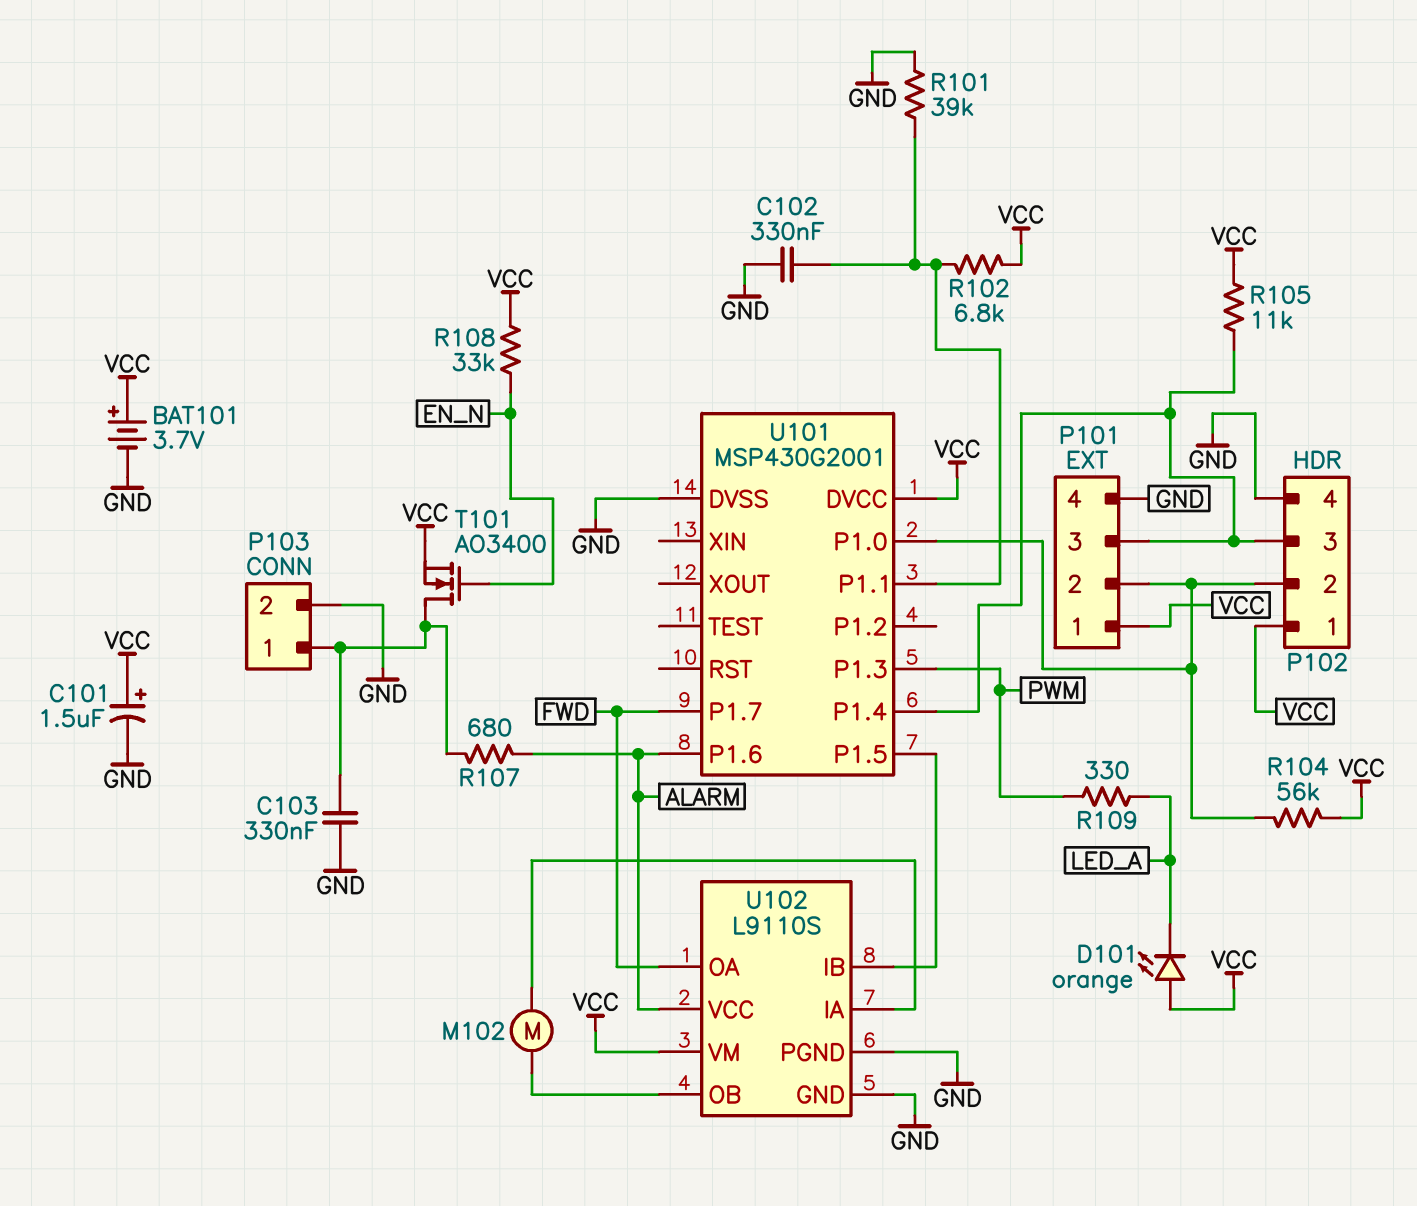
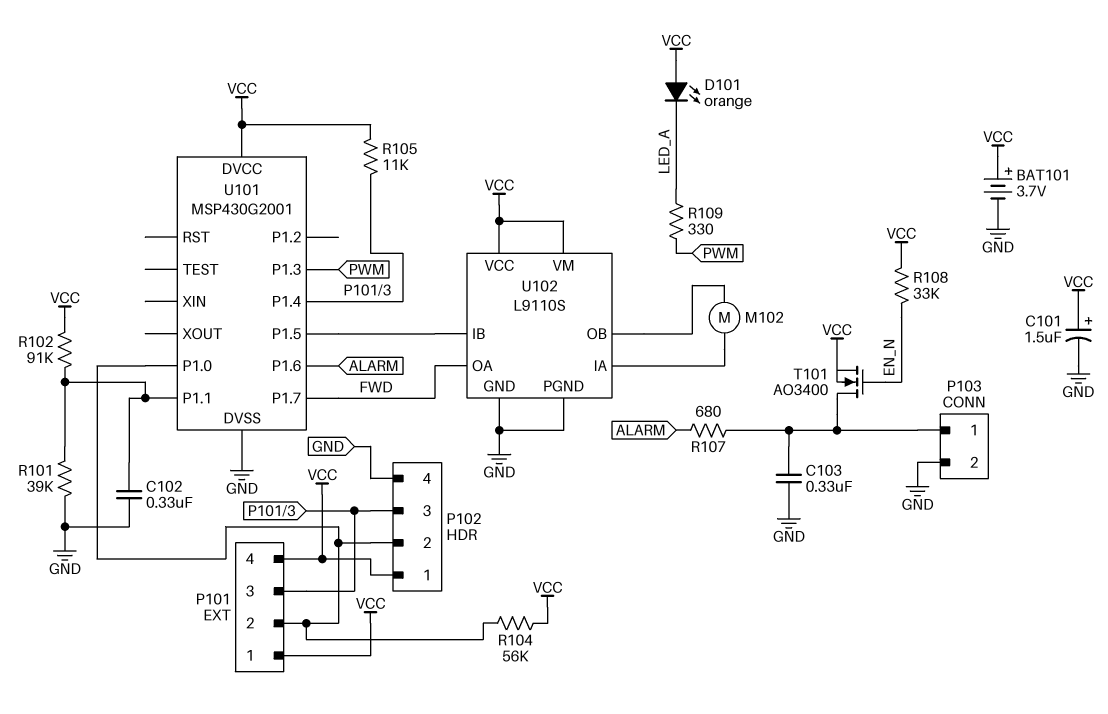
P101 pin 4: GND -> VCC
R102: 6.8k (U101/P1.1, VCC) -> 91k (U101/P1.1, VCC)
U102 pin VCC: ALARM -> VCC

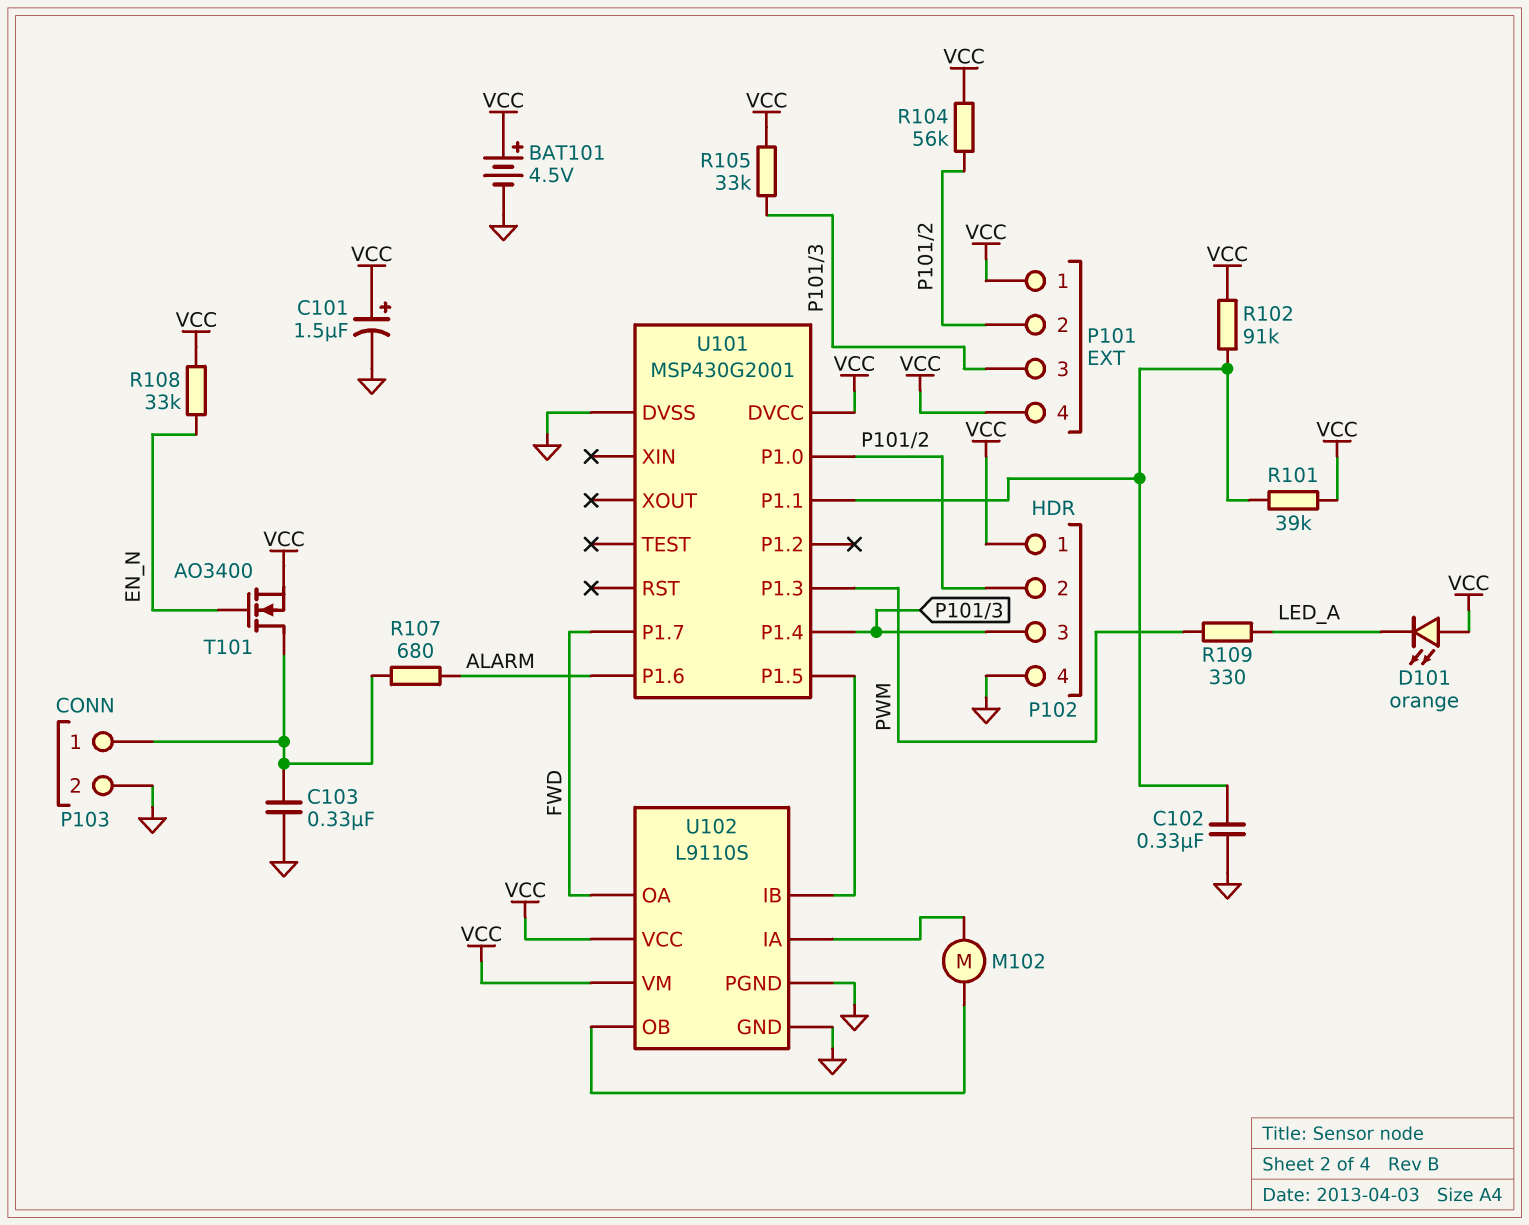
BAT101: 3.7V (plus VCC, minus GND) -> 4.5V (plus VCC, minus GND)
R101: 39k (GND, U101/P1.1) -> 39k (U101/P1.1, VCC)
R105: 11k (P101/3, VCC) -> 33k (P101/3, VCC)

